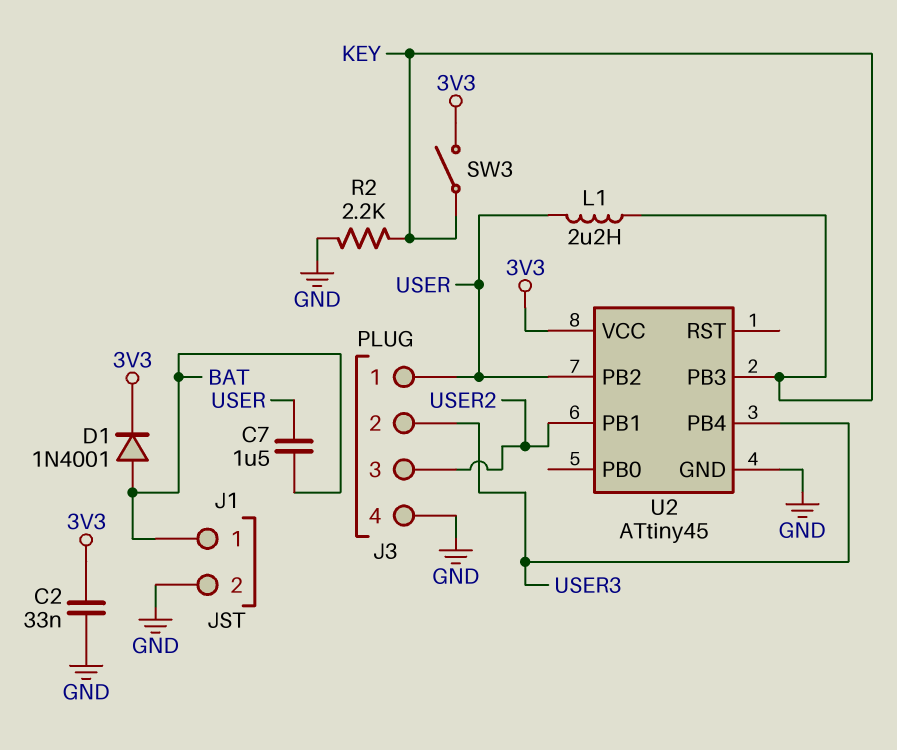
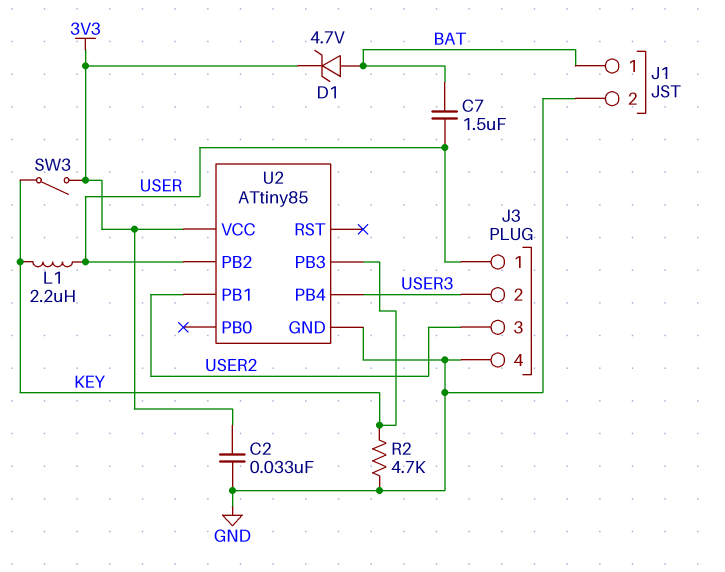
D1: diode 1N4001 (A BAT, K 3V3) -> zener 4.7V (A BAT, K 3V3)
R2: 2.2k (GND, KEY) -> 4.7k (GND, KEY)
U2: ATtiny45 -> ATtiny85

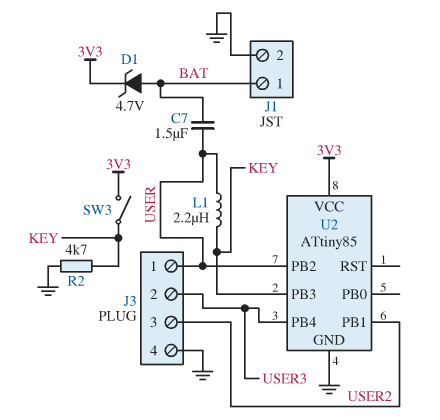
C2: 33nF (3V3, GND) -> none

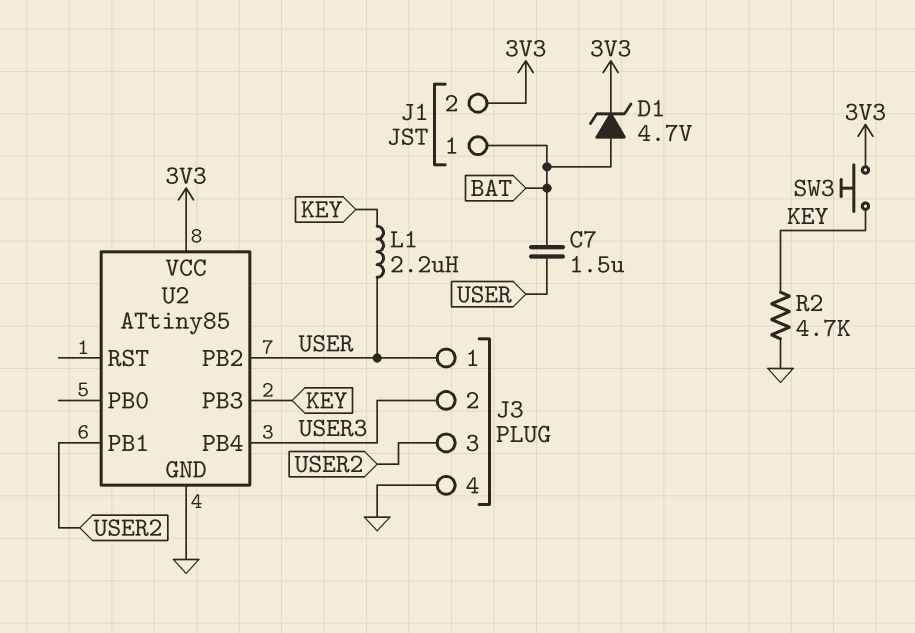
J1 pin 2: GND -> 3V3
SW3: switch (3V3, KEY) -> button (3V3, KEY)

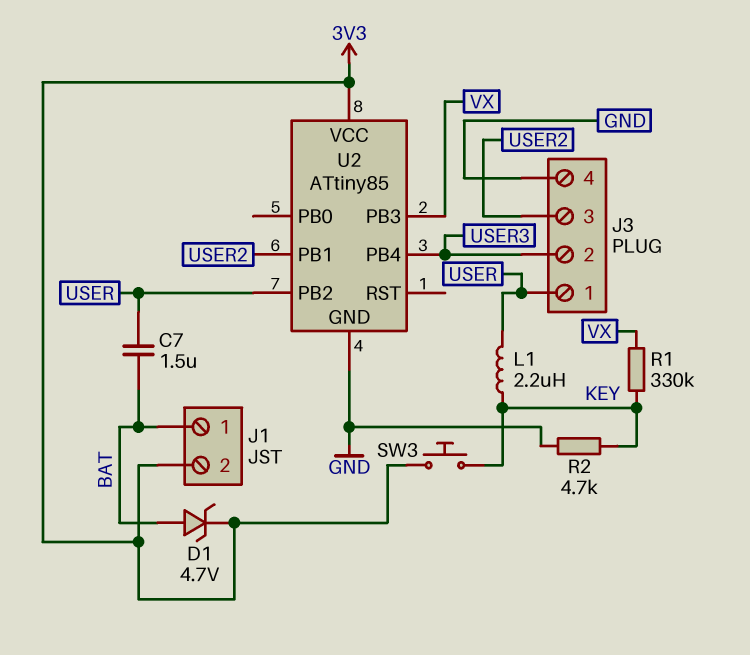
R1: none -> 330k (KEY, VX)
U2 pin PB3: KEY -> VX

